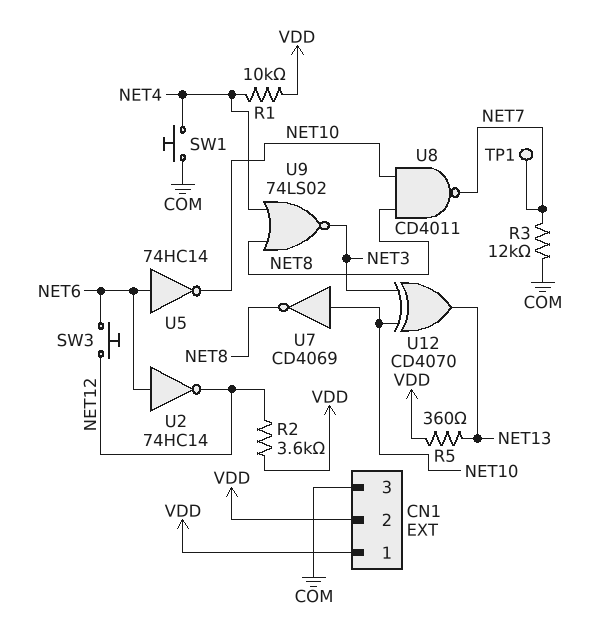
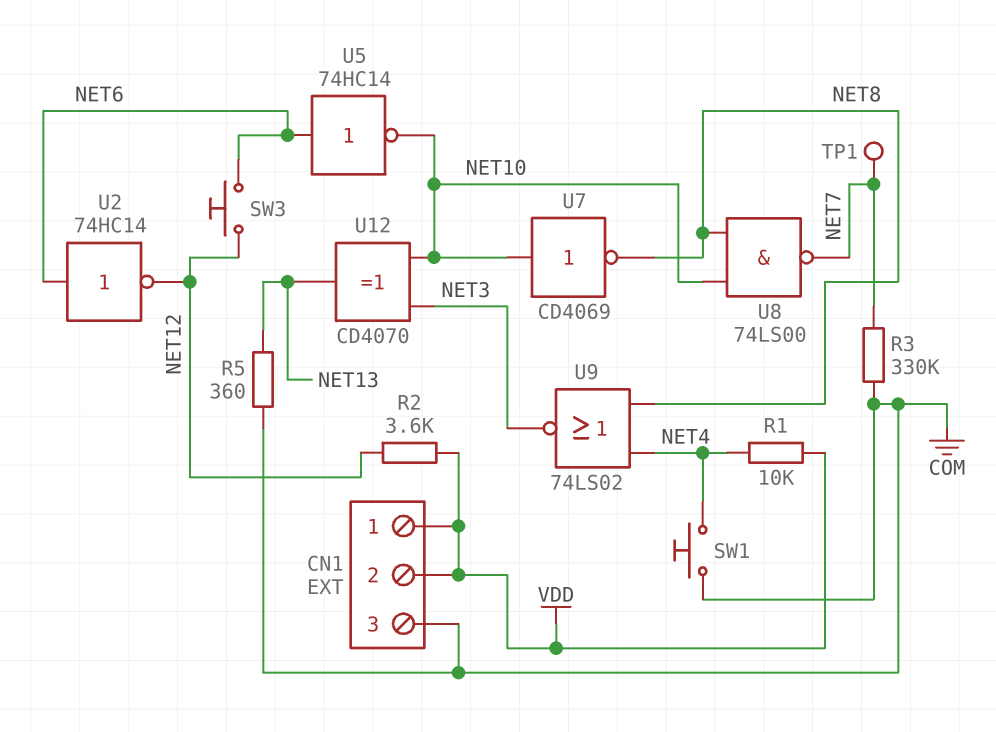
R3: 12k (COM, NET7) -> 330k (COM, NET7)
R5: 360 (NET13, VDD) -> 360 (COM, NET13)
U8: NAND CD4011 (in NET8, in NET10, out NET7) -> NAND 74LS00 (in NET8, in NET10, out NET7)

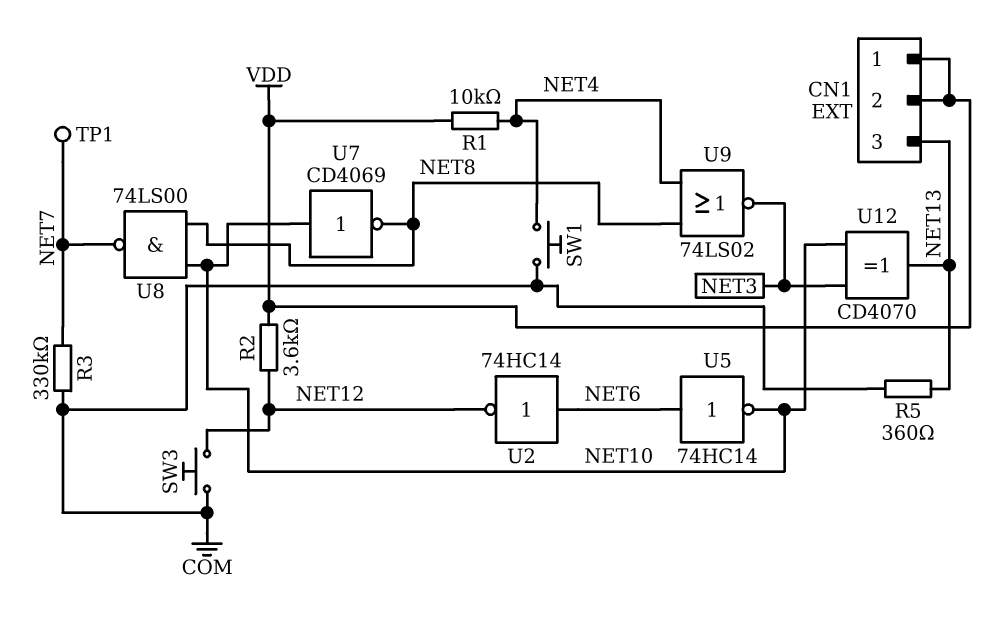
CN1 pin 3: COM -> NET13
SW3: button (NET6, NET12) -> button (COM, NET12)

